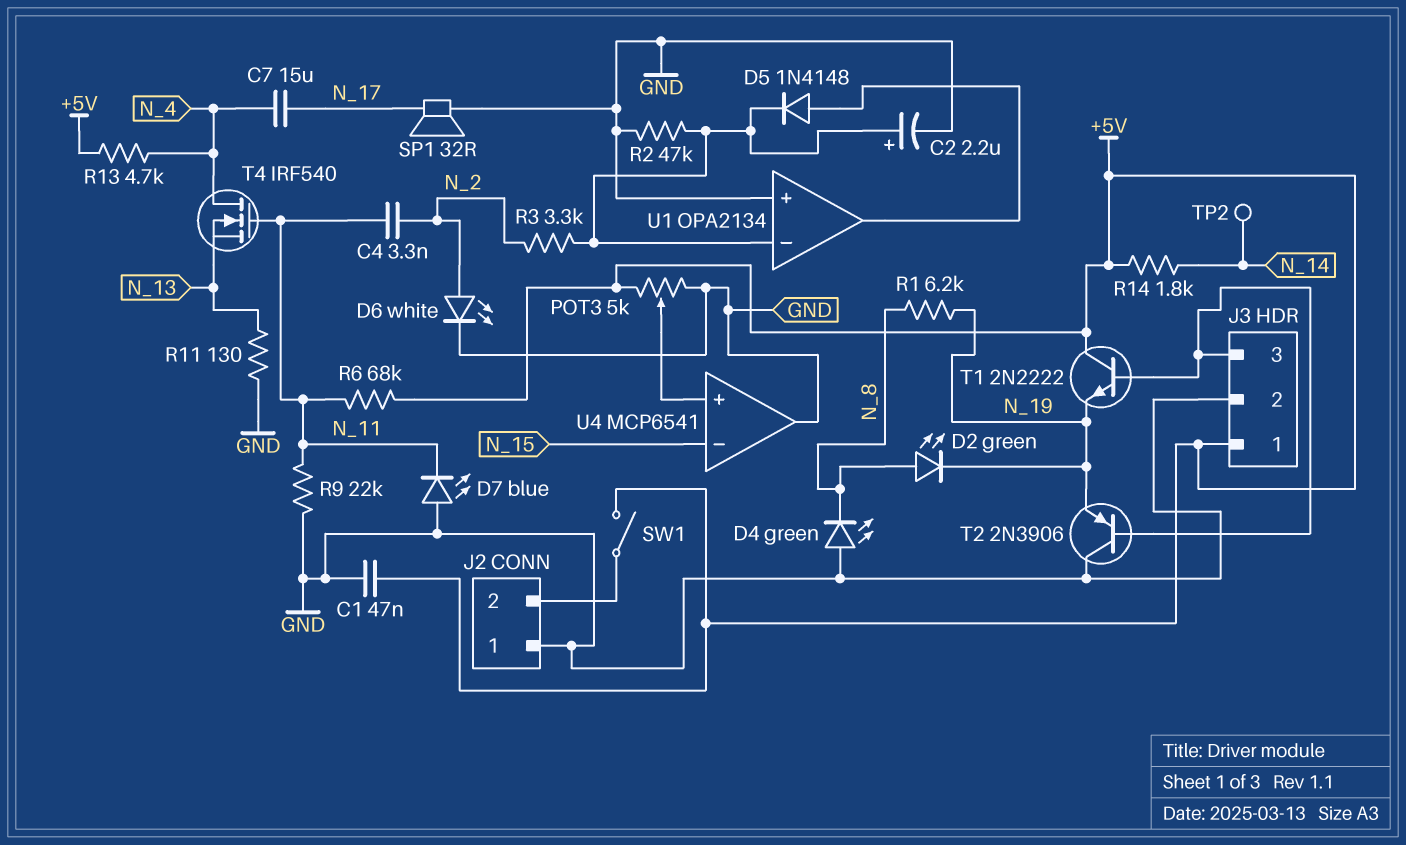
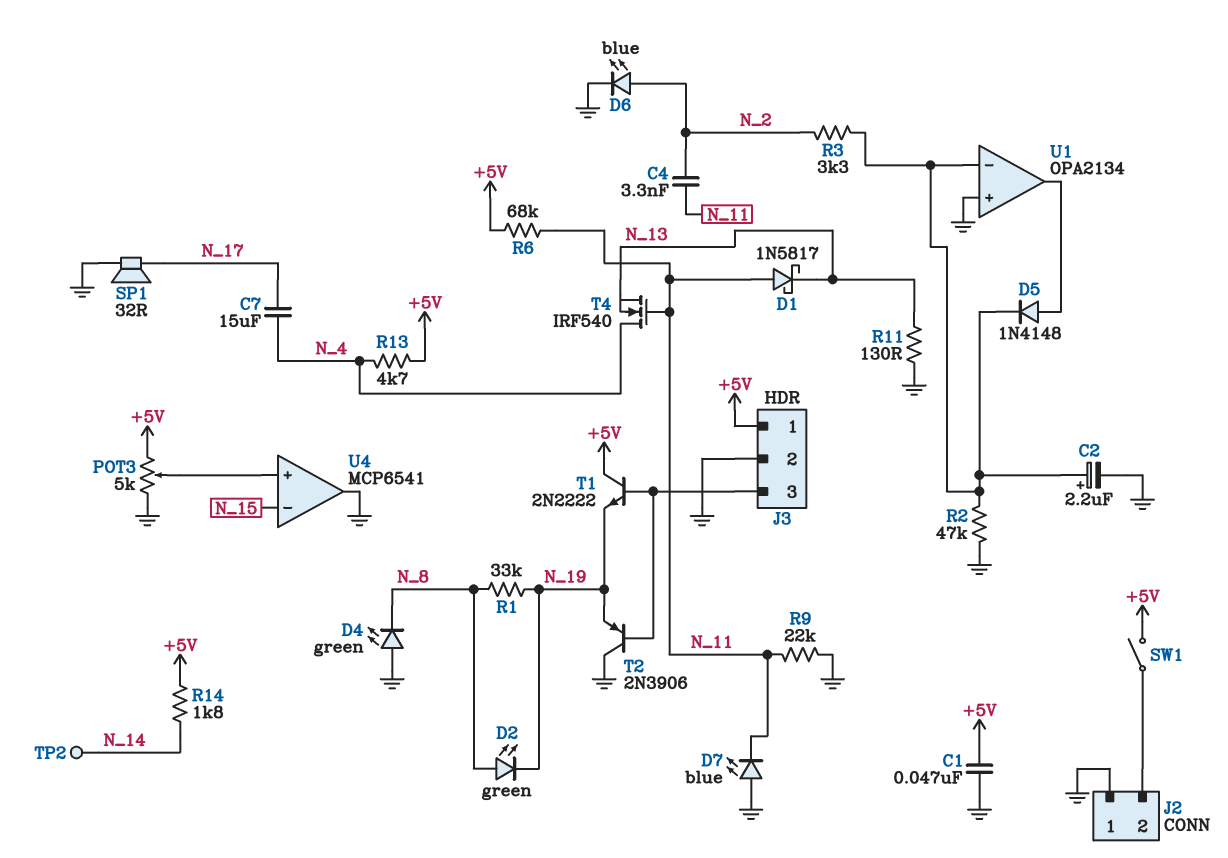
D1: none -> schottky 1N5817 (A N_11, K N_13)
D6: LED white (A N_2, K GND) -> LED blue (A N_2, K GND)
R1: 6.2k (N_8, N_19) -> 33k (N_8, N_19)

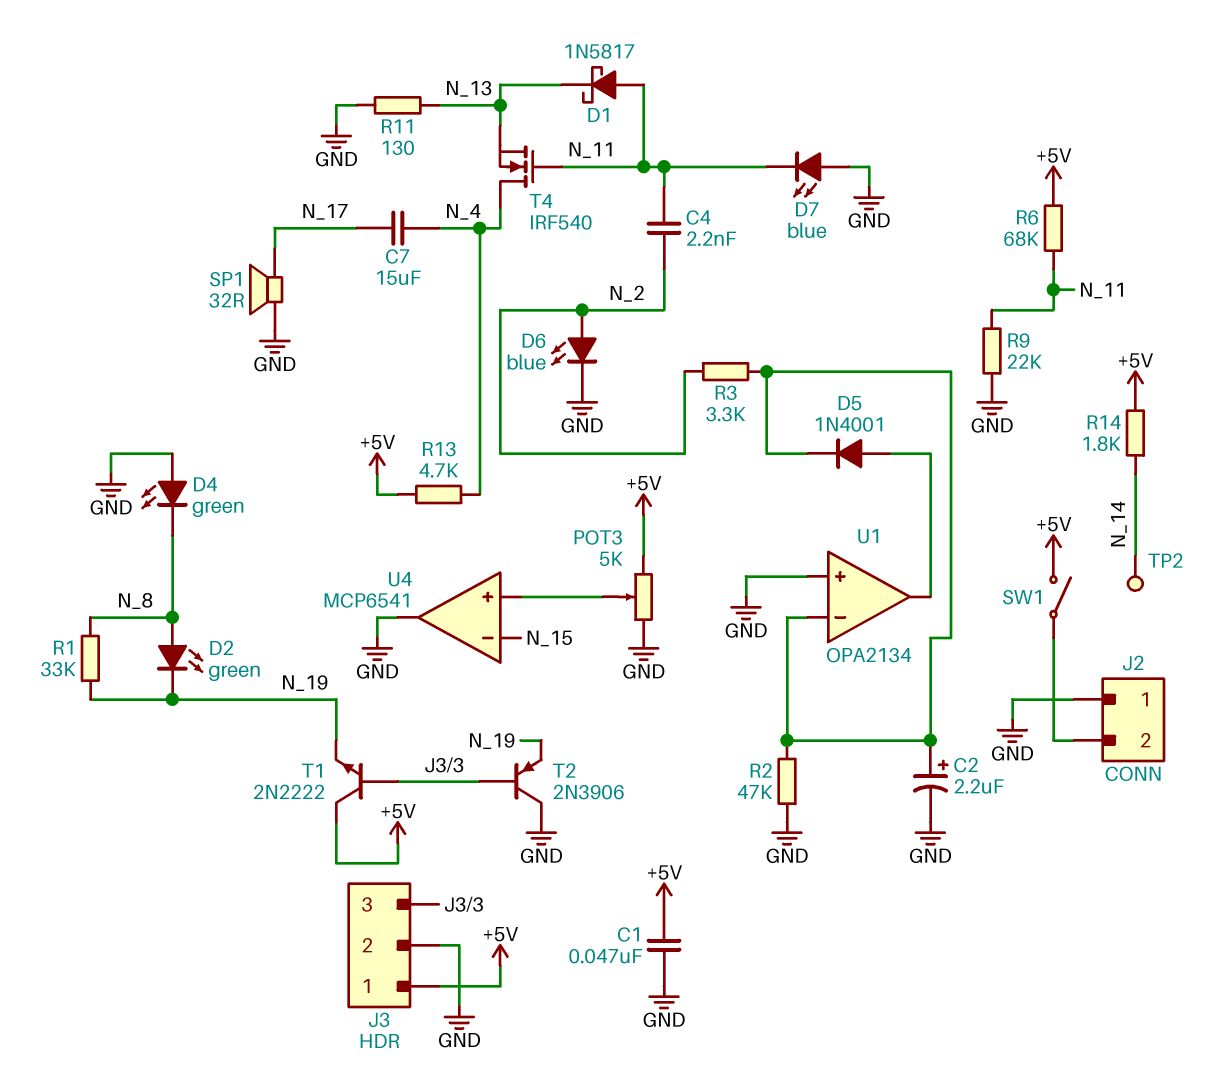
C4: 3.3nF (N_2, N_11) -> 2.2nF (N_2, N_11)
D5: diode 1N4148 (A U1/out, K U1/in-) -> diode 1N4001 (A U1/out, K U1/in-)

